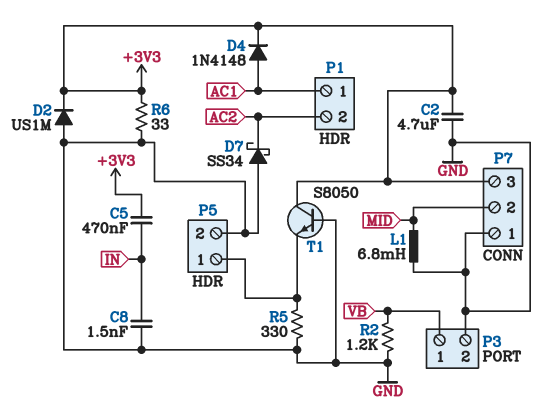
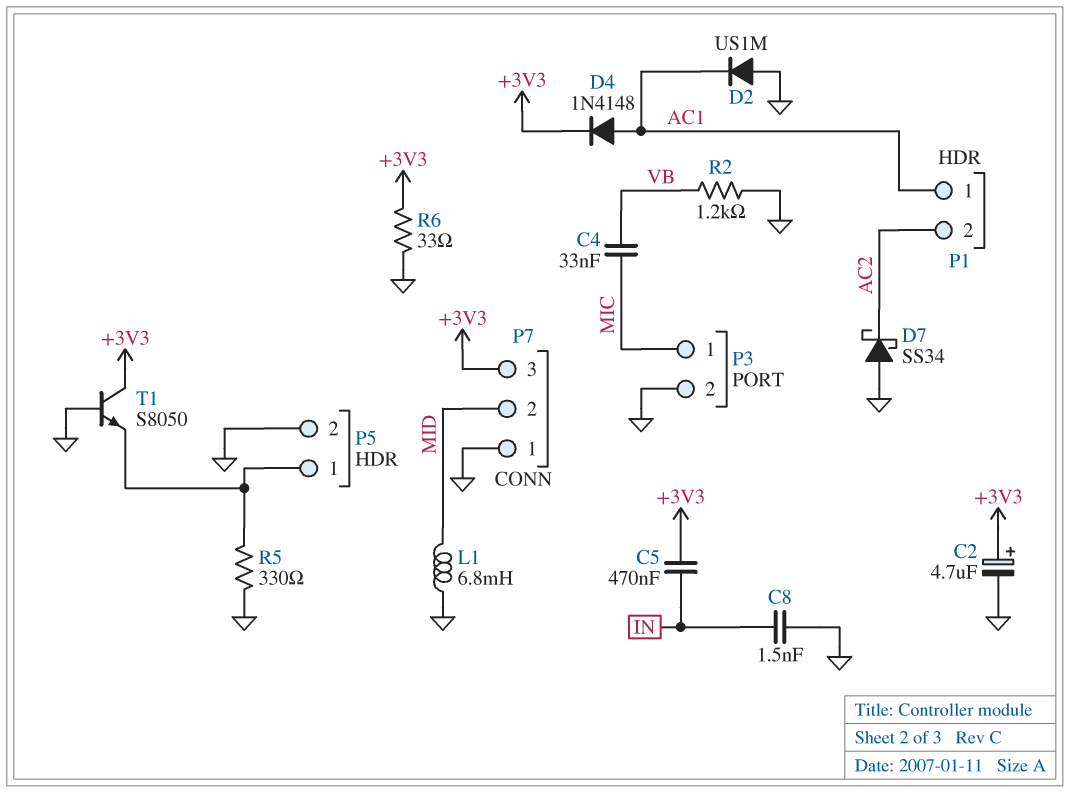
C2: 4.7uF (+3V3, GND) -> 4.7uF (plus +3V3, minus GND)
C4: none -> 33nF (MIC, VB)
D2: diode US1M (A GND, K +3V3) -> diode US1M (A GND, K AC1)
P3 pin 1: VB -> MIC

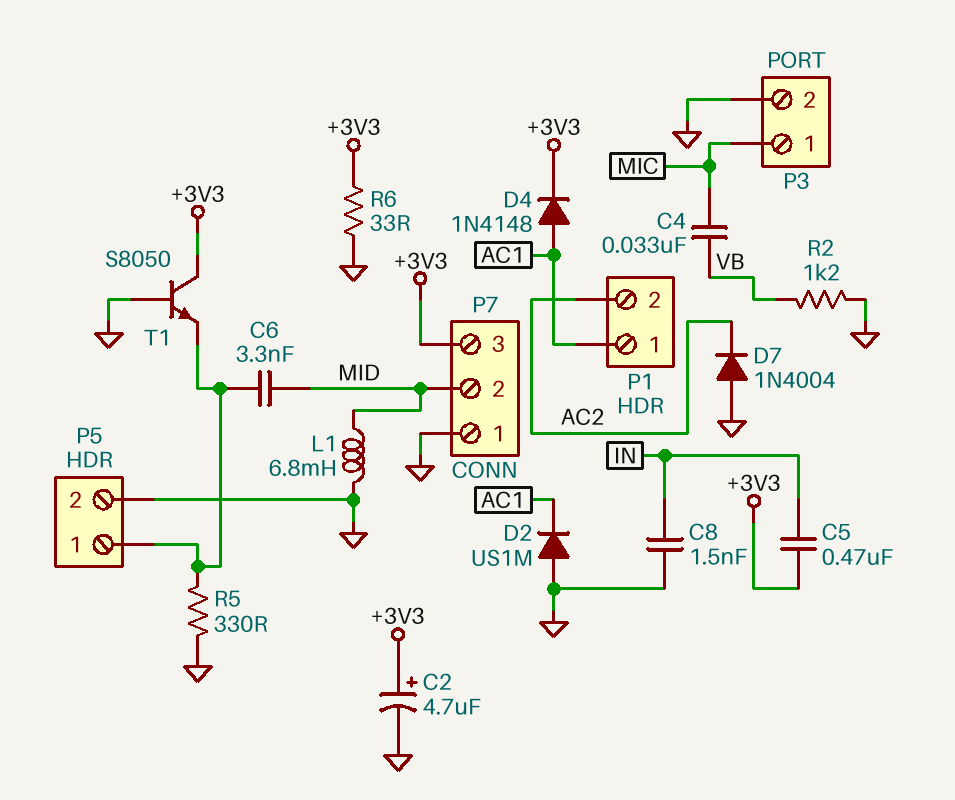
C6: none -> 3.3nF (MID, P5/1)
D7: schottky SS34 (A GND, K AC2) -> diode 1N4004 (A GND, K AC2)

